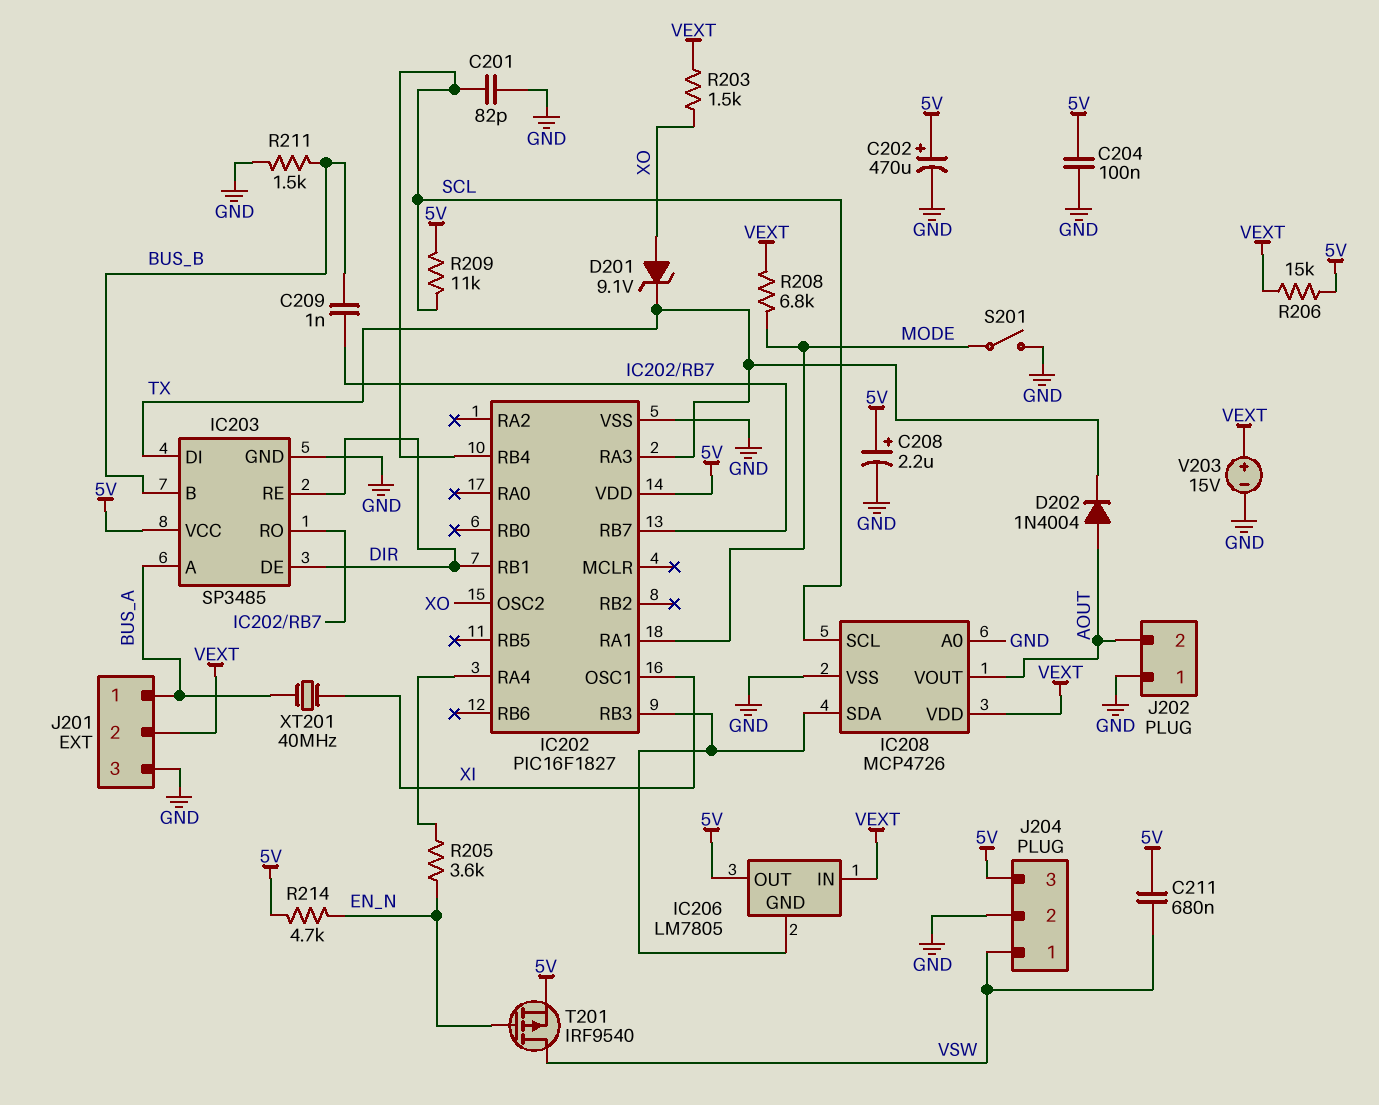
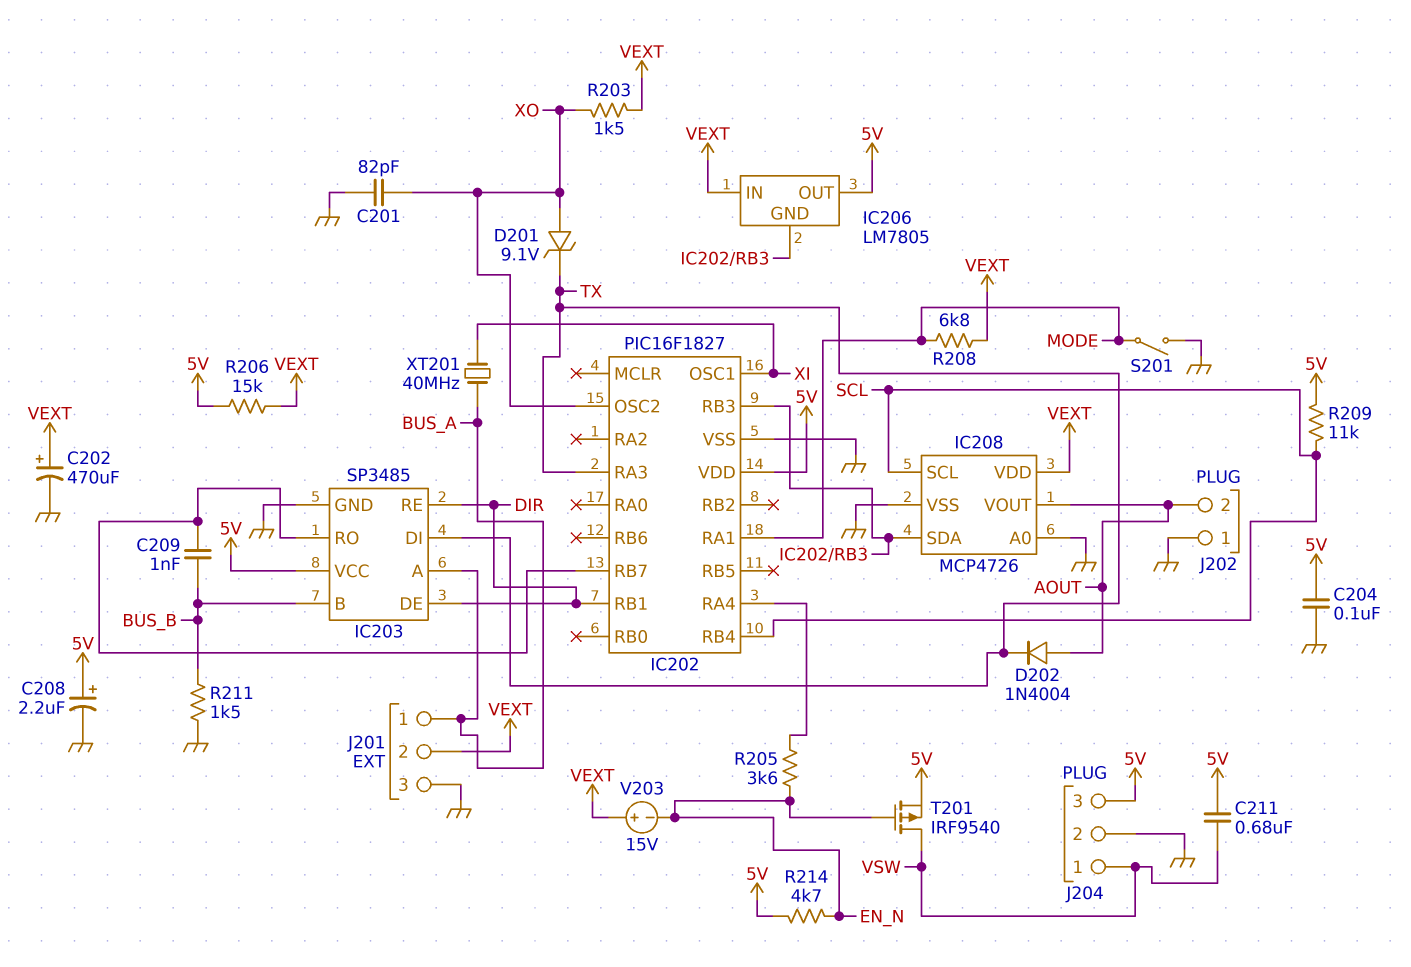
C201: 82pF (GND, SCL) -> 82pF (GND, XO)
C202: 470uF (plus 5V, minus GND) -> 470uF (plus VEXT, minus GND)
V203: 15V (plus VEXT, minus GND) -> 15V (plus VEXT, minus EN_N)

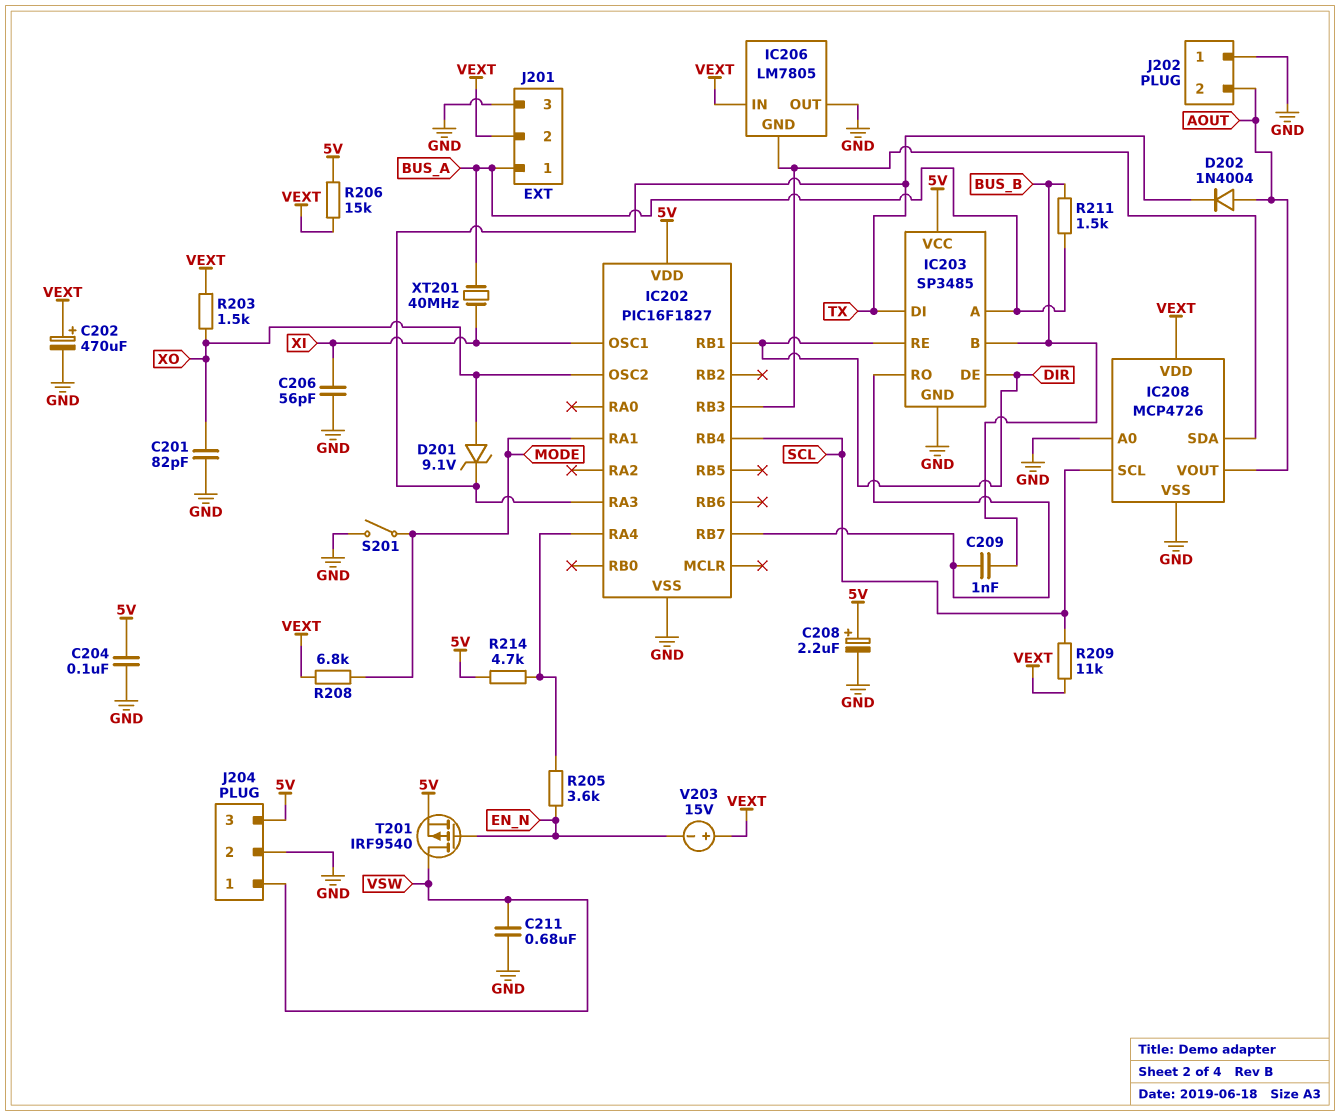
C206: none -> 56pF (GND, XI)
C211: 680nF (5V, VSW) -> 680nF (GND, VSW)
IC206 pin OUT: 5V -> GND
R209: 11k (5V, SCL) -> 11k (SCL, VEXT)
R211: 1.5k (BUS_B, GND) -> 1.5k (BUS_A, BUS_B)
R214: 4.7k (5V, EN_N) -> 4.7k (5V, IC202/RA4)

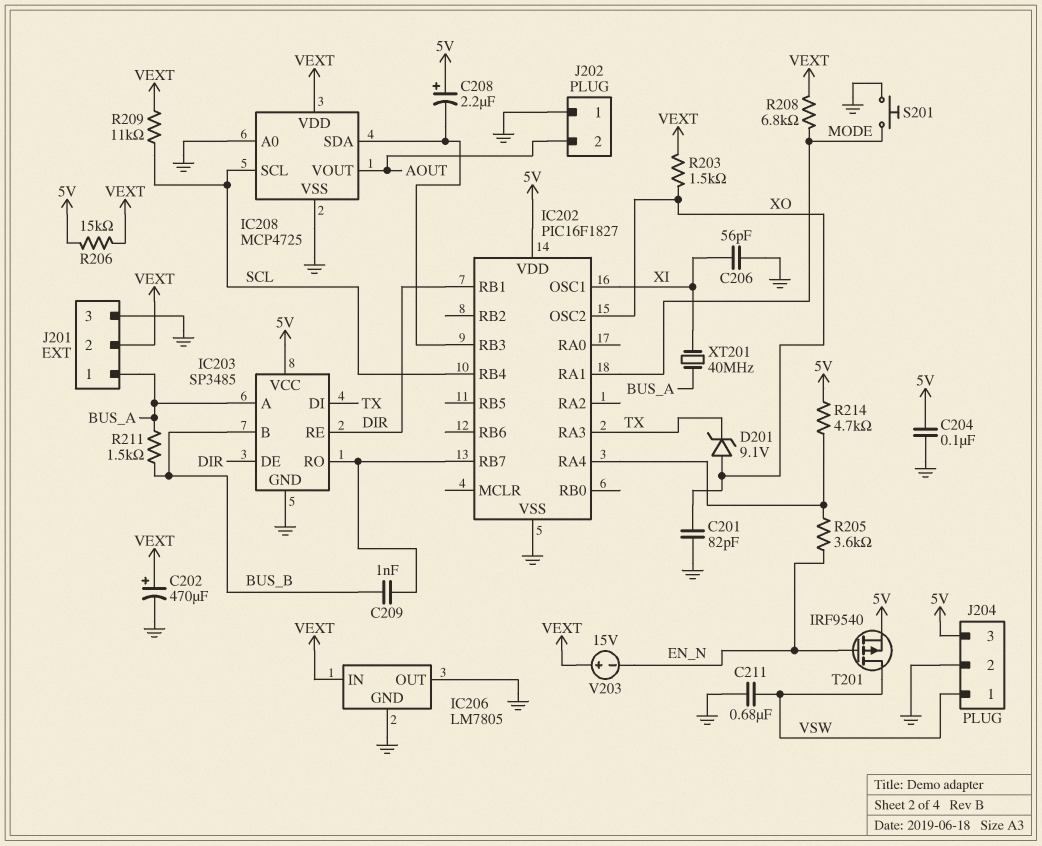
C208: 2.2uF (plus 5V, minus GND) -> 2.2uF (plus 5V, minus IC202/RB3)
D202: diode 1N4004 (A AOUT, K TX) -> none
IC206 pin GND: IC202/RB3 -> GND
IC208: MCP4726 -> MCP4725
S201: switch (GND, MODE) -> button (GND, MODE)

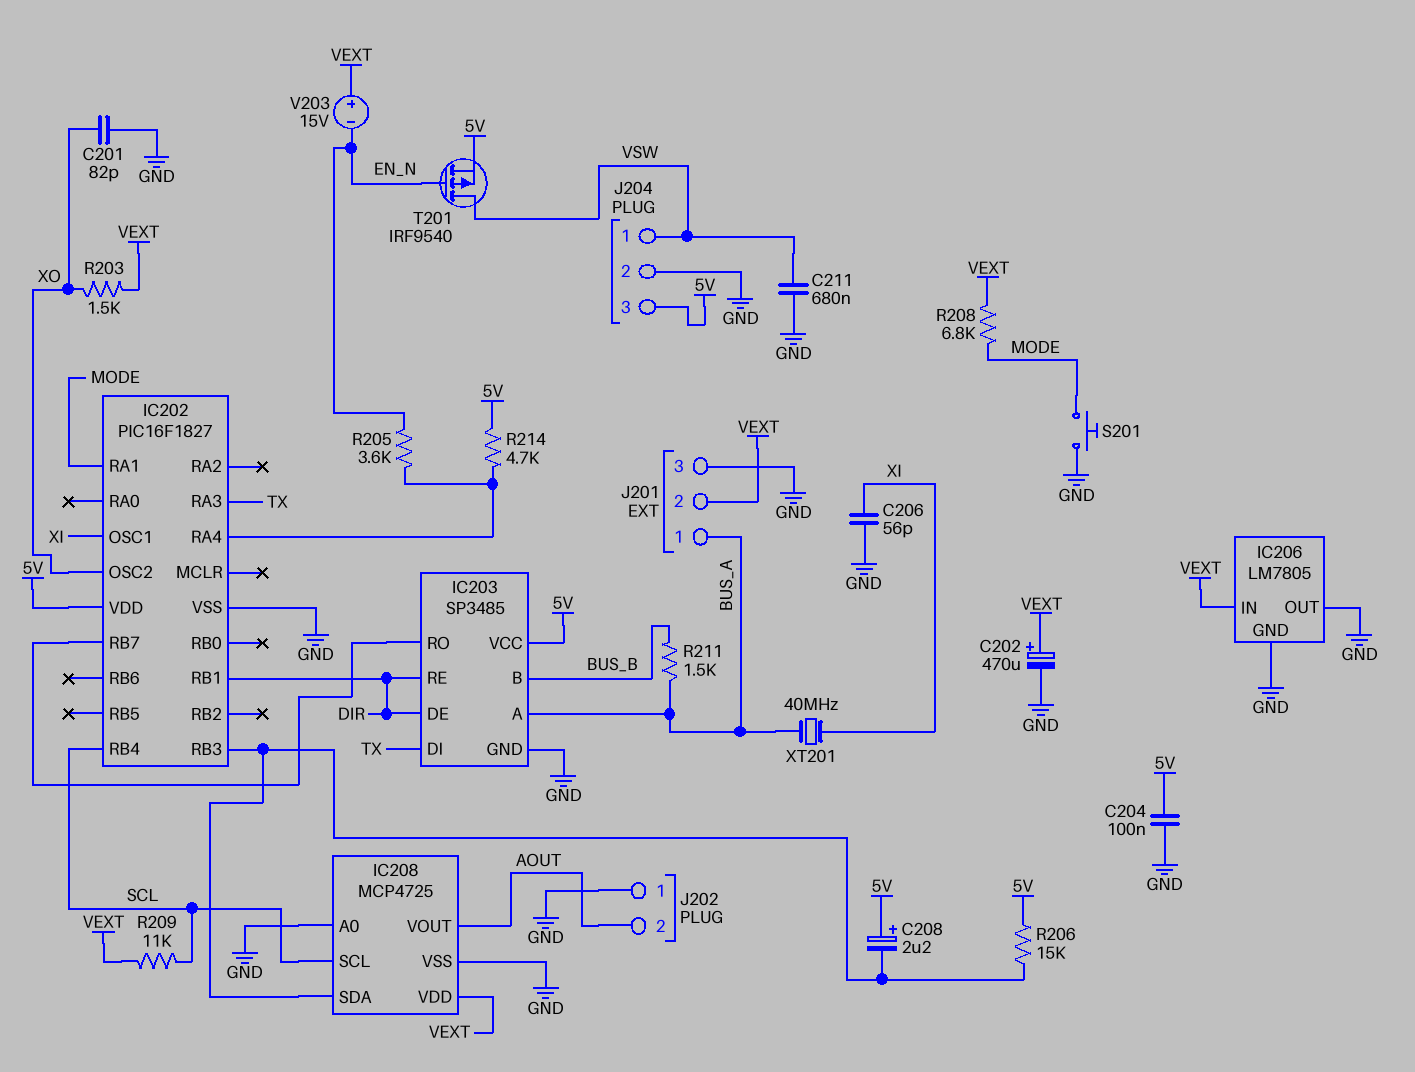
C209: 1nF (BUS_B, IC202/RB7) -> none
D201: zener 9.1V (A XO, K TX) -> none
R206: 15k (5V, VEXT) -> 15k (5V, IC202/RB3)

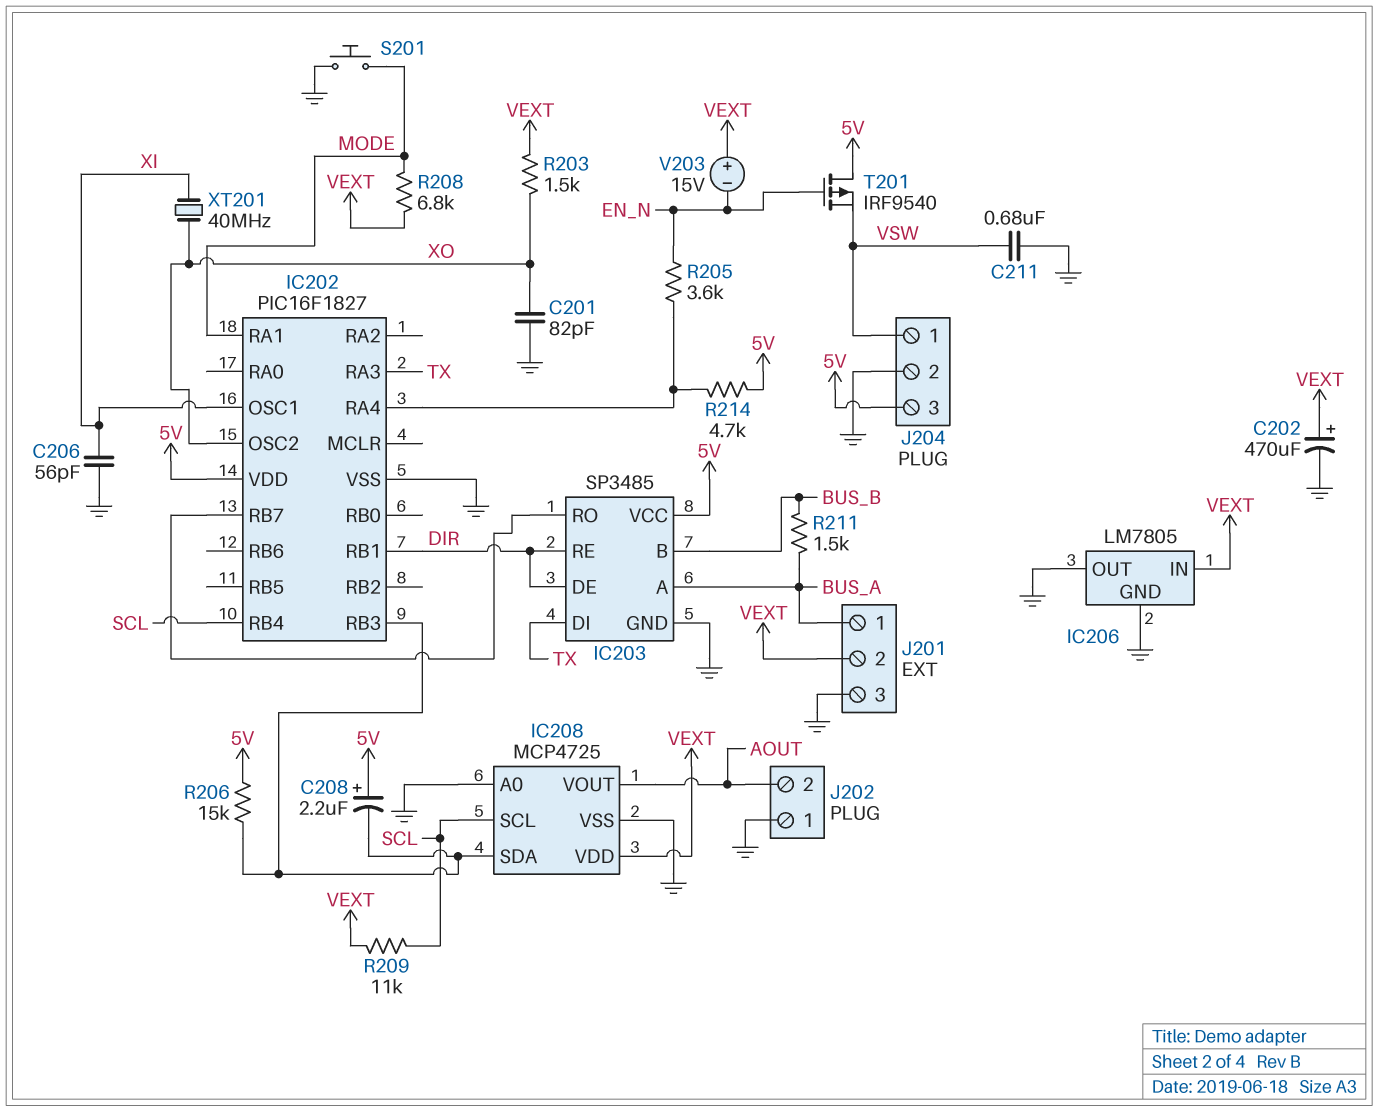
C204: 100nF (5V, GND) -> none
T201: PMOS IRF9540 (G EN_N, D VSW, S 5V) -> PMOS IRF9540 (G EN_N, D 5V, S VSW)
XT201: 40MHz (BUS_A, XI) -> 40MHz (XI, XO)

